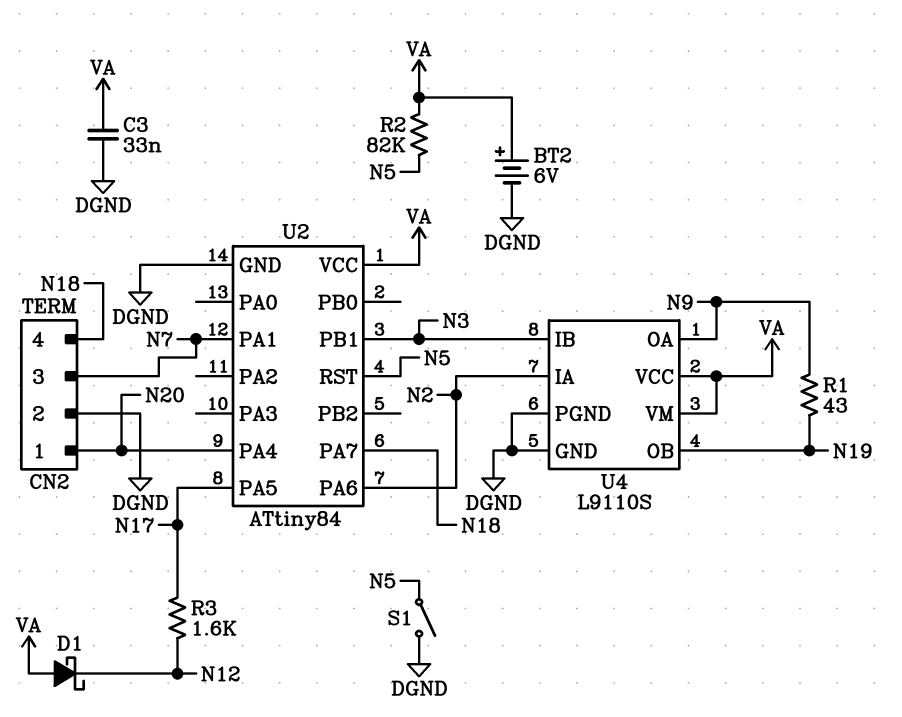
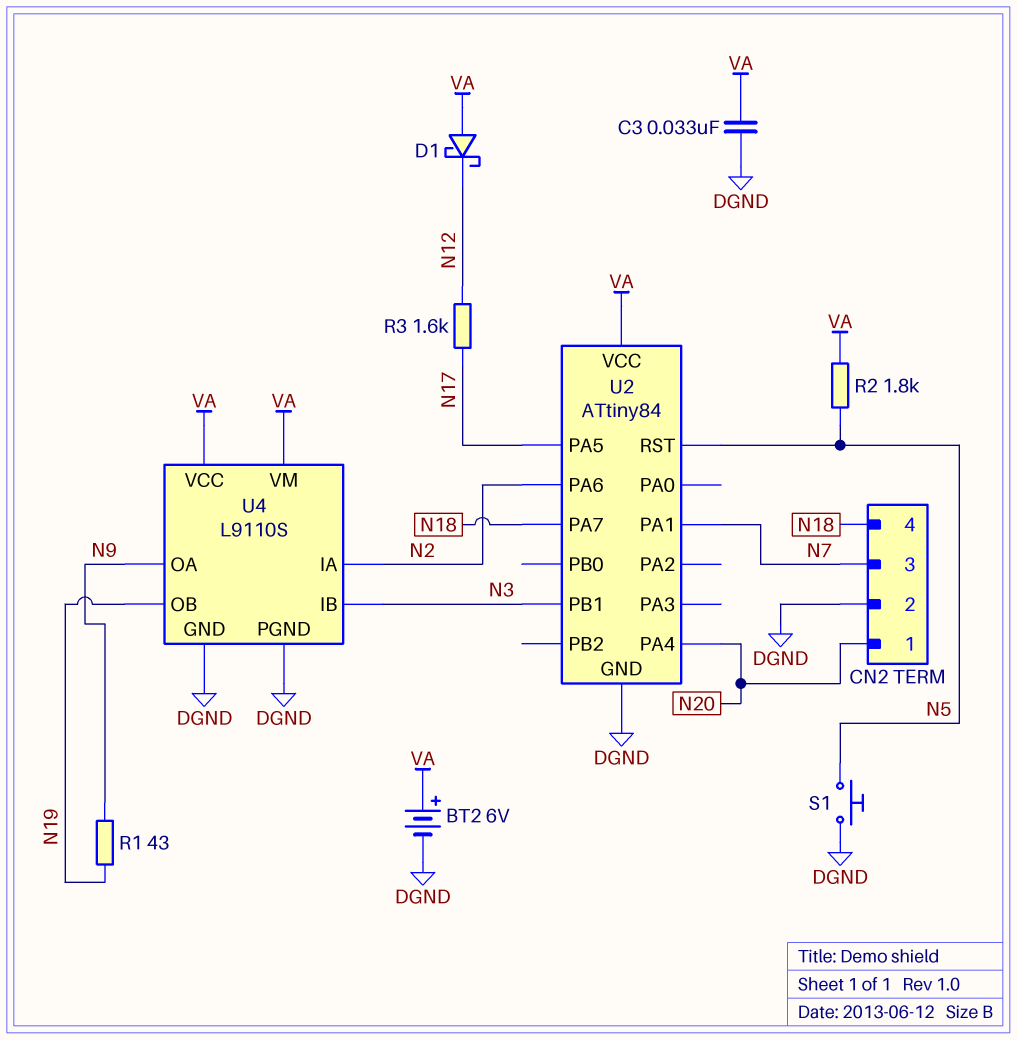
R2: 82k (N5, VA) -> 1.8k (N5, VA)
S1: switch (DGND, N5) -> button (DGND, N5)

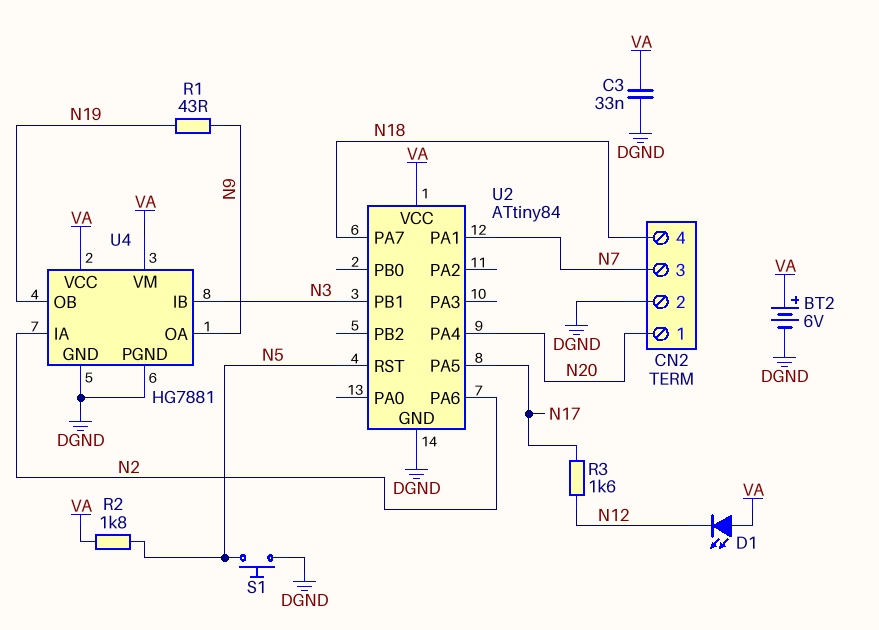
D1: schottky (A VA, K N12) -> LED (A VA, K N12)
U4: L9110S -> HG7881

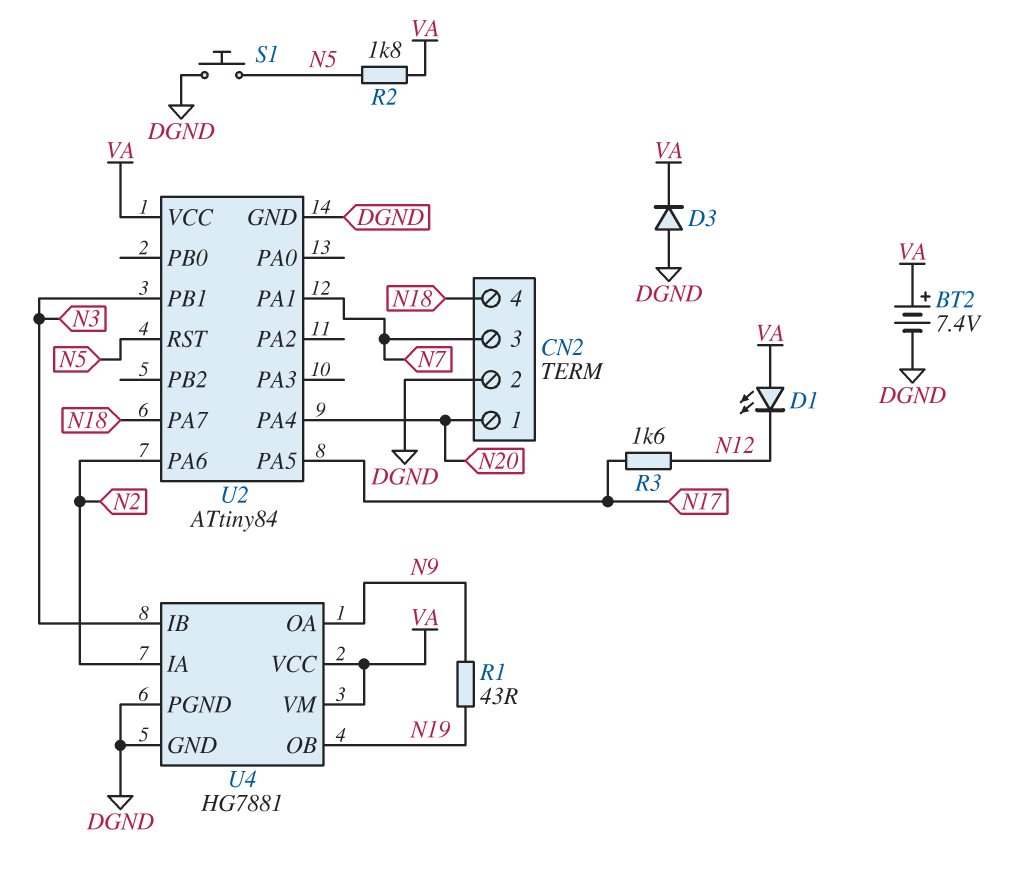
BT2: 6V (plus VA, minus DGND) -> 7.4V (plus VA, minus DGND)
C3: 33nF (DGND, VA) -> none
D3: none -> diode (A DGND, K VA)

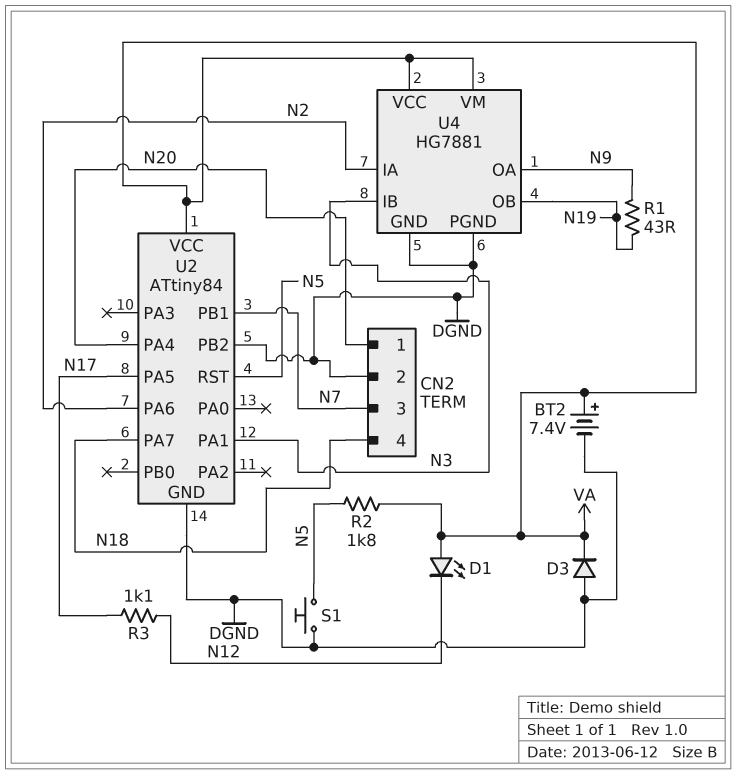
R3: 1.6k (N12, N17) -> 1.1k (N12, N17)
U2 pin PA1: N7 -> N3
U2 pin PB1: N3 -> N7
U2 pin PB2: none -> DGND

